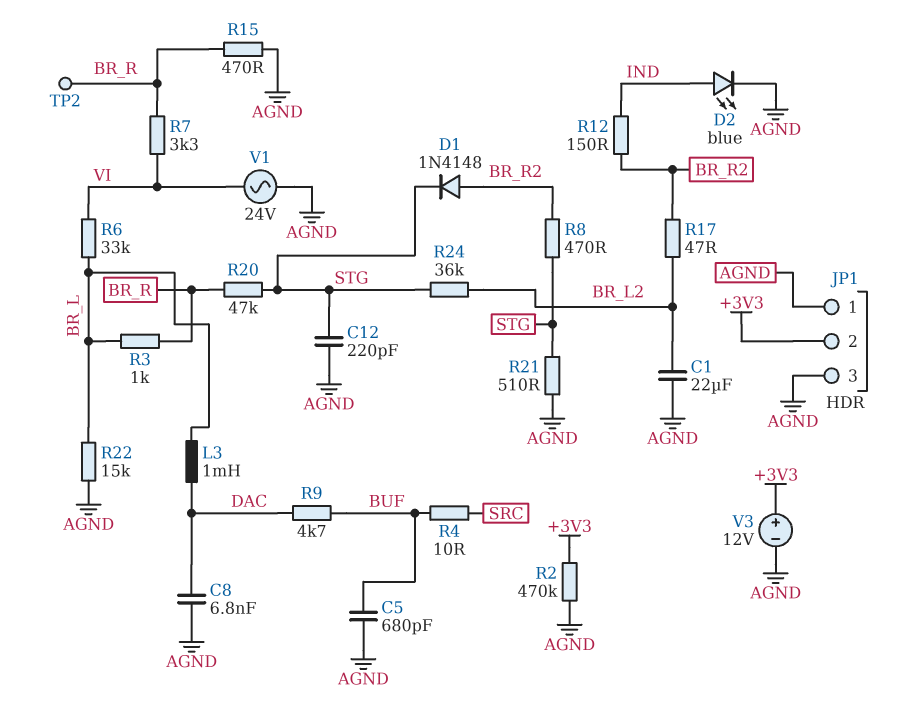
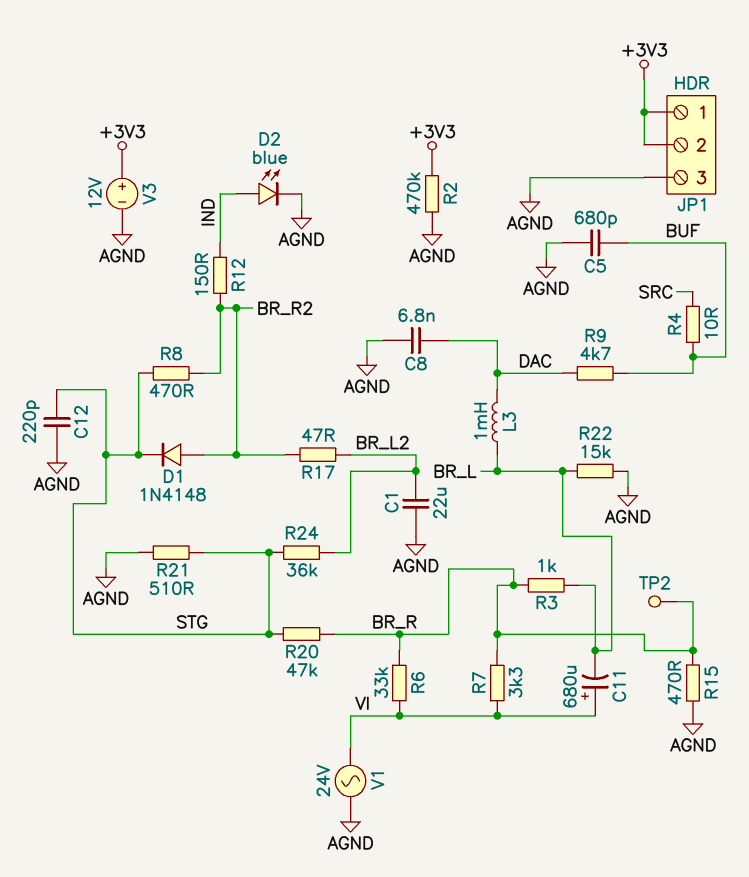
C11: none -> 680uF (plus VI, minus BR_L)
JP1 pin 1: AGND -> +3V3
R6: 33k (BR_L, VI) -> 33k (BR_R, VI)

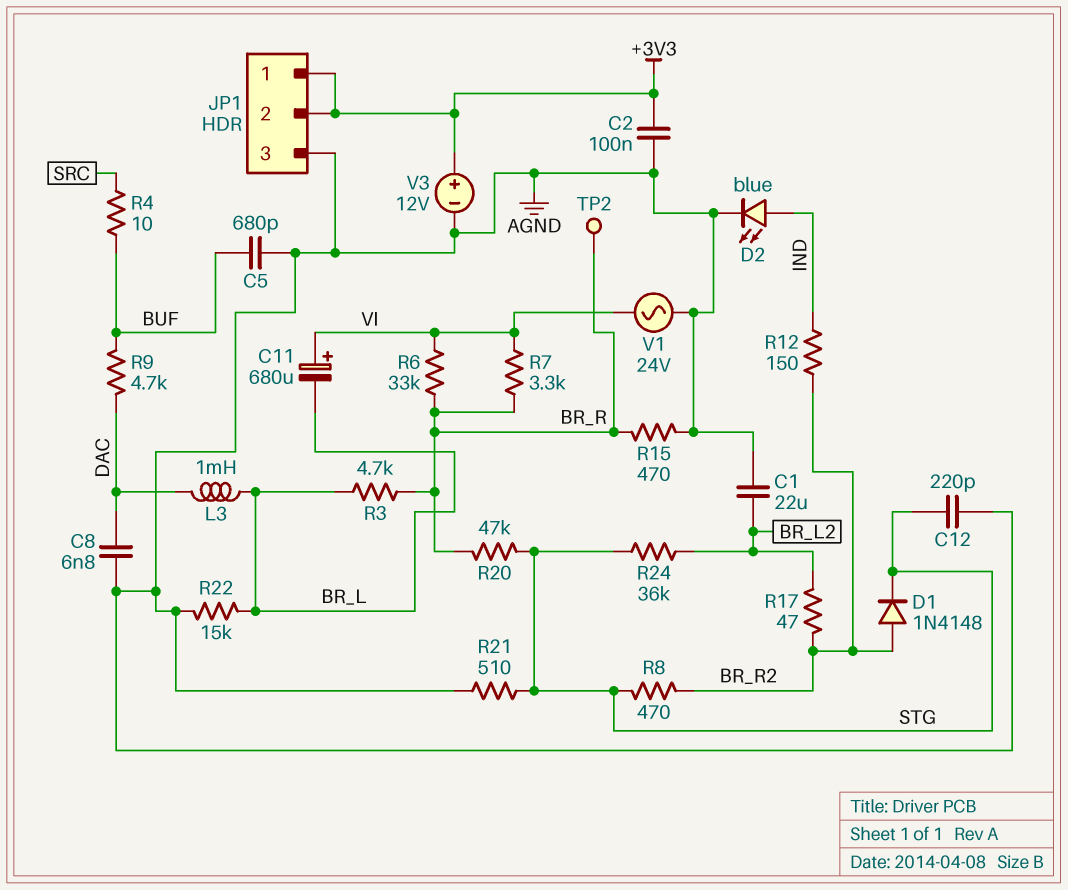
C2: none -> 100nF (+3V3, AGND)
R2: 470k (+3V3, AGND) -> none
R3: 1k (BR_L, BR_R) -> 4.7k (BR_L, BR_R)

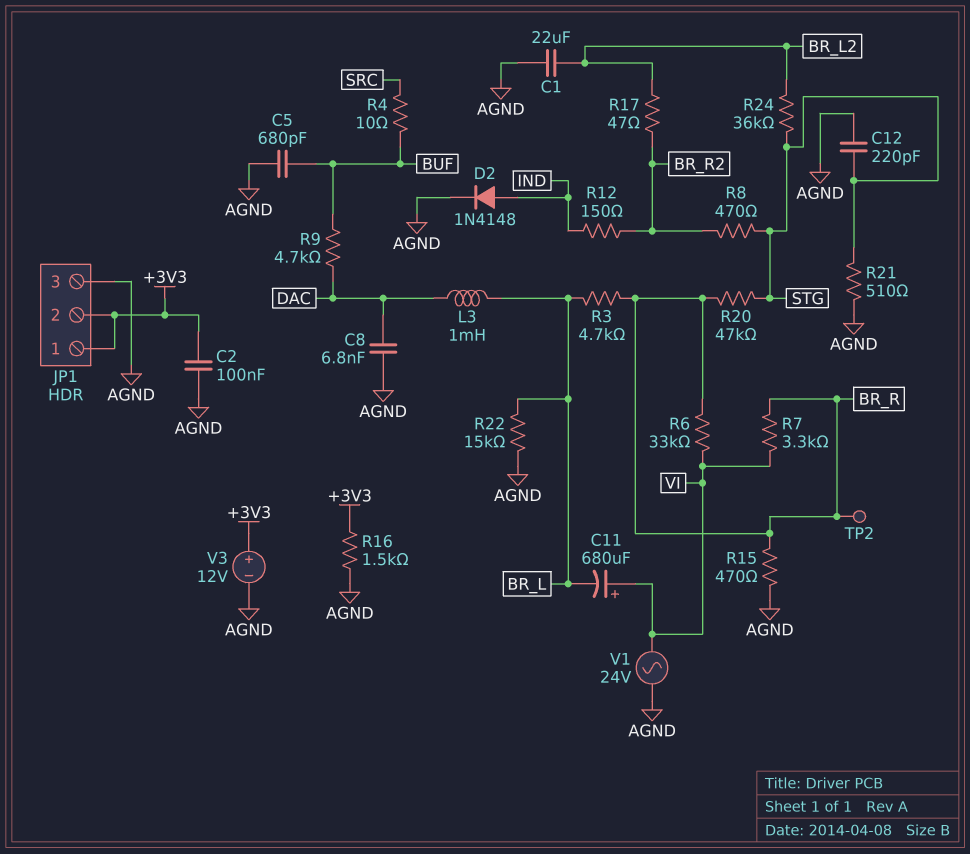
D1: diode 1N4148 (A BR_R2, K STG) -> none
D2: LED blue (A IND, K AGND) -> diode 1N4148 (A IND, K AGND)
R16: none -> 1.5k (+3V3, AGND)

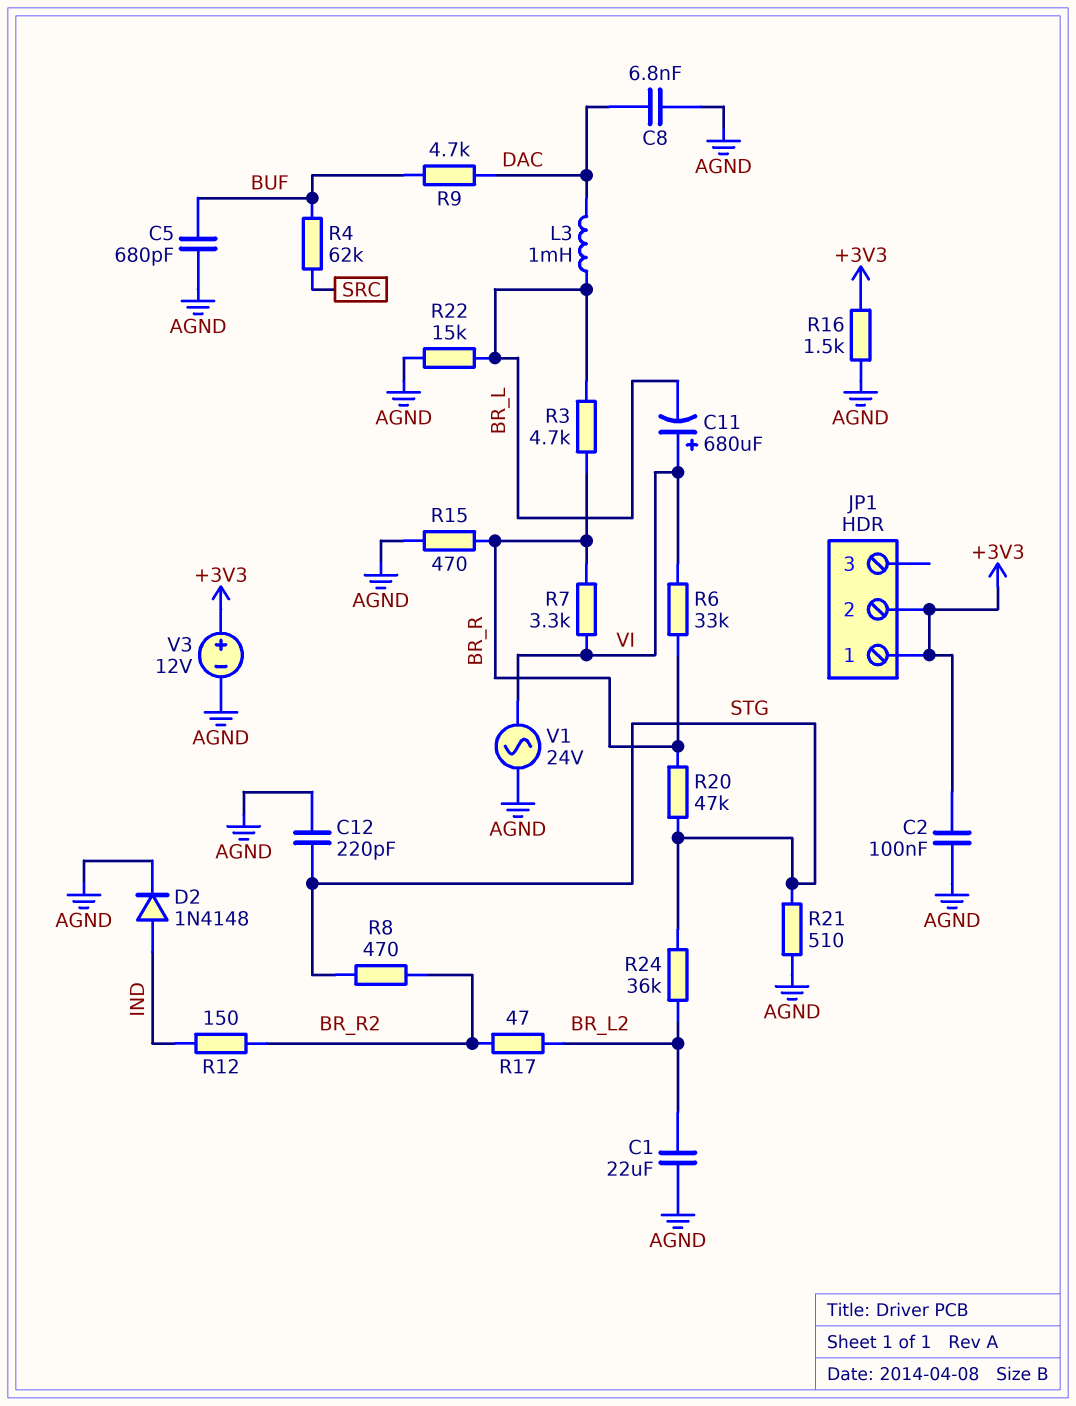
JP1 pin 3: AGND -> none
R4: 10 (BUF, SRC) -> 62k (BUF, SRC)
TP2: test point (BR_R) -> none

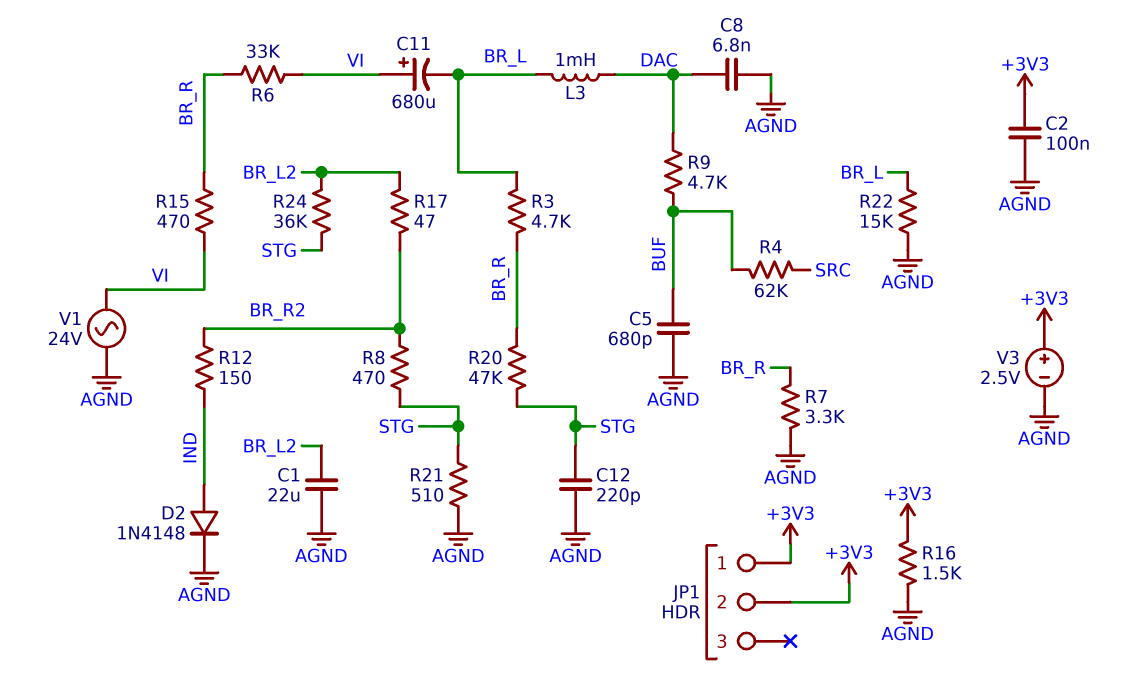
R7: 3.3k (BR_R, VI) -> 3.3k (AGND, BR_R)
R15: 470 (AGND, BR_R) -> 470 (BR_R, VI)
V3: 12V (plus +3V3, minus AGND) -> 2.5V (plus +3V3, minus AGND)

